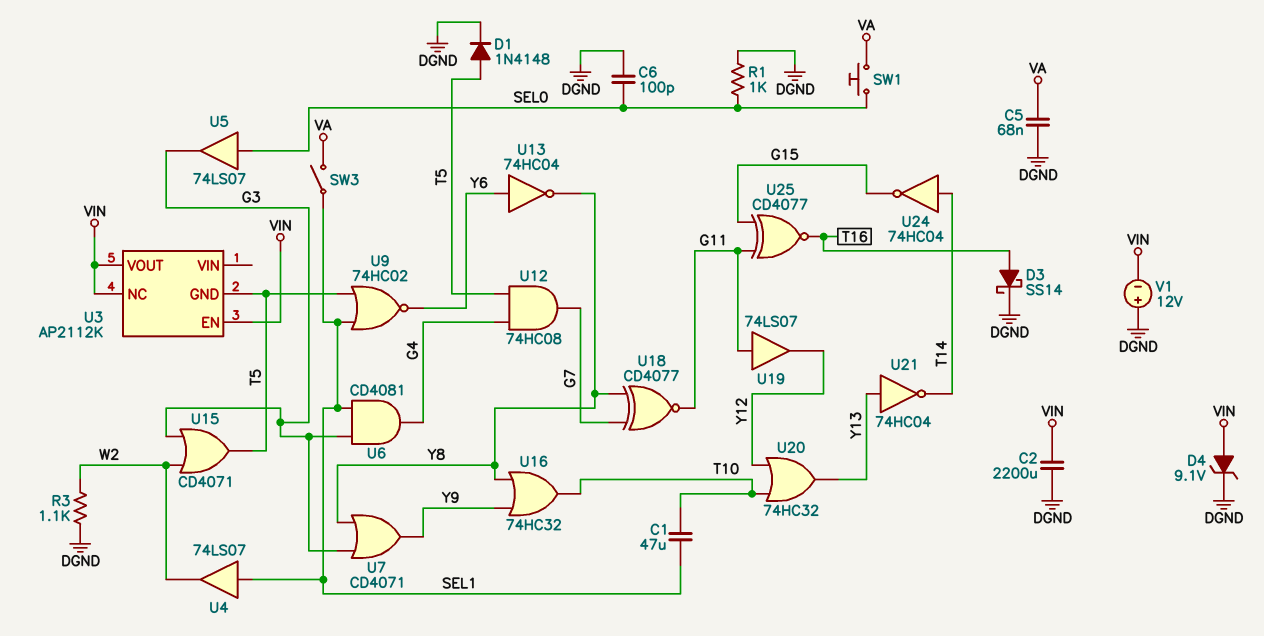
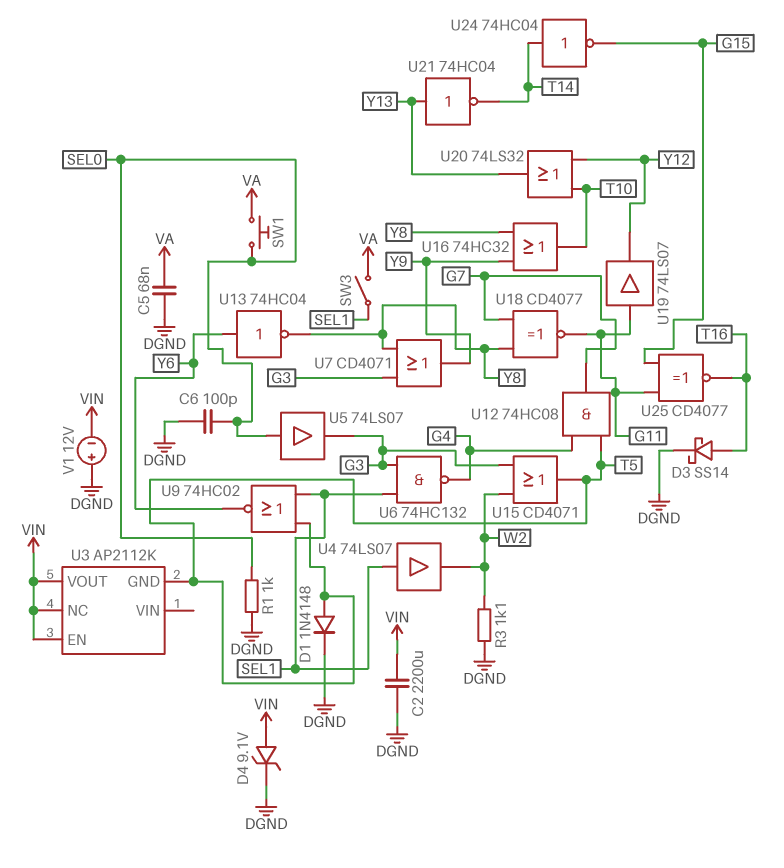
C1: 47uF (SEL1, T10) -> none
U6: AND CD4081 (in G3, in SEL1, out G4) -> NAND 74HC132 (in G3, in SEL1, out G4)
U20: OR 74HC32 (in T10, in Y12, out Y13) -> OR 74LS32 (in T10, in Y12, out Y13)

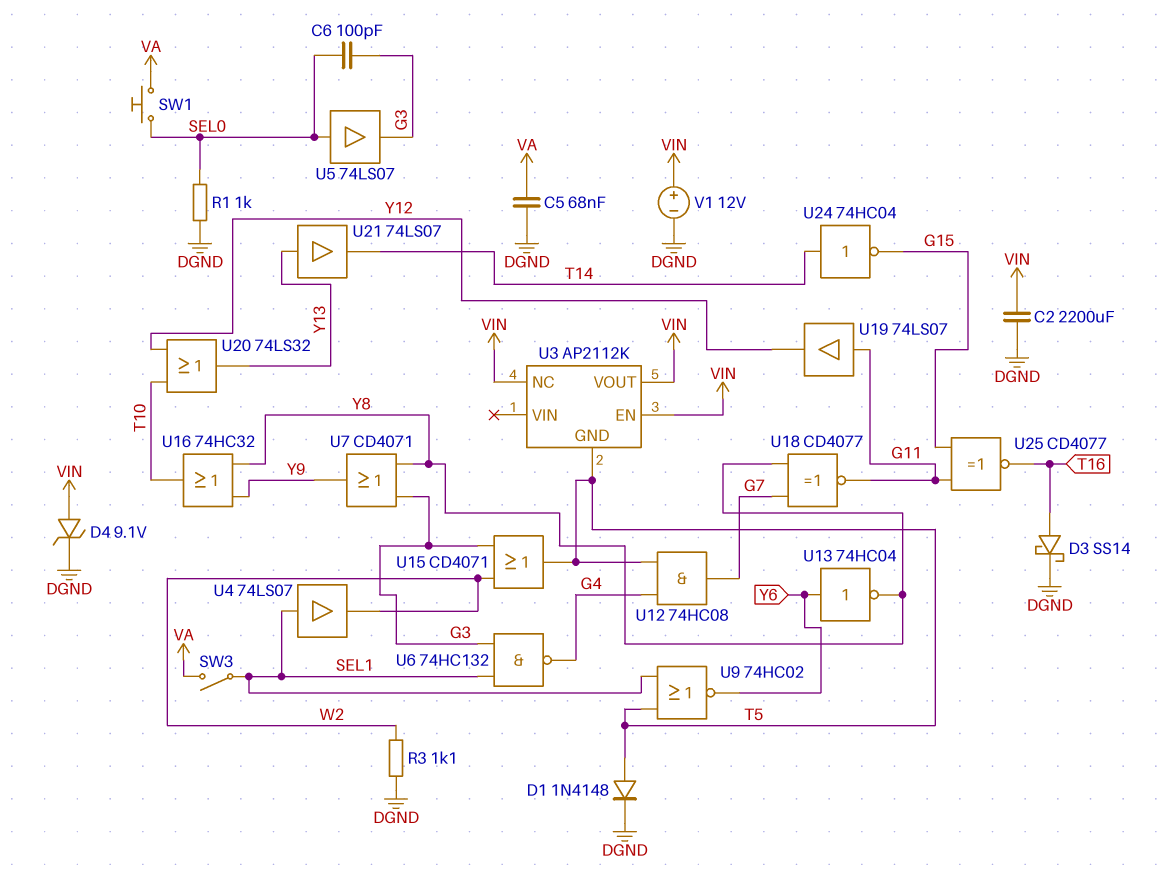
C6: 100pF (DGND, SEL0) -> 100pF (G3, SEL0)
U21: NOT 74HC04 (in Y13, out T14) -> buffer 74LS07 (in Y13, out T14)
V1: 12V (plus DGND, minus VIN) -> 12V (plus VIN, minus DGND)

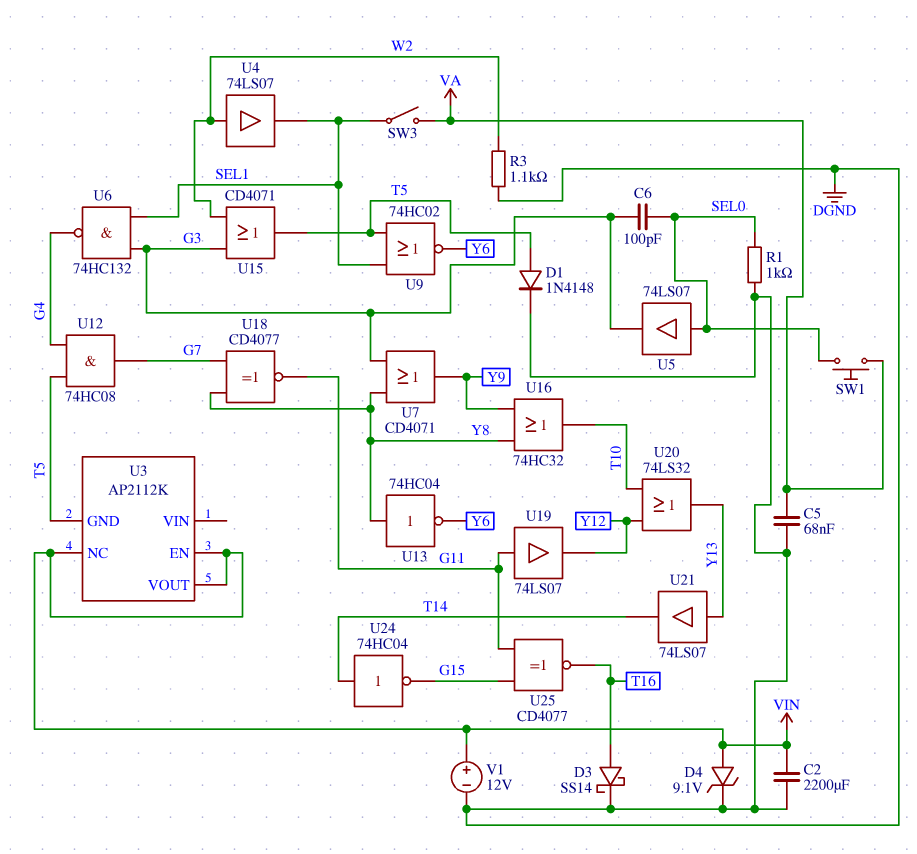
U4: buffer 74LS07 (in SEL1, out W2) -> buffer 74LS07 (in W2, out SEL1)
U13: NOT 74HC04 (in Y6, out Y8) -> NOT 74HC04 (in Y8, out Y6)

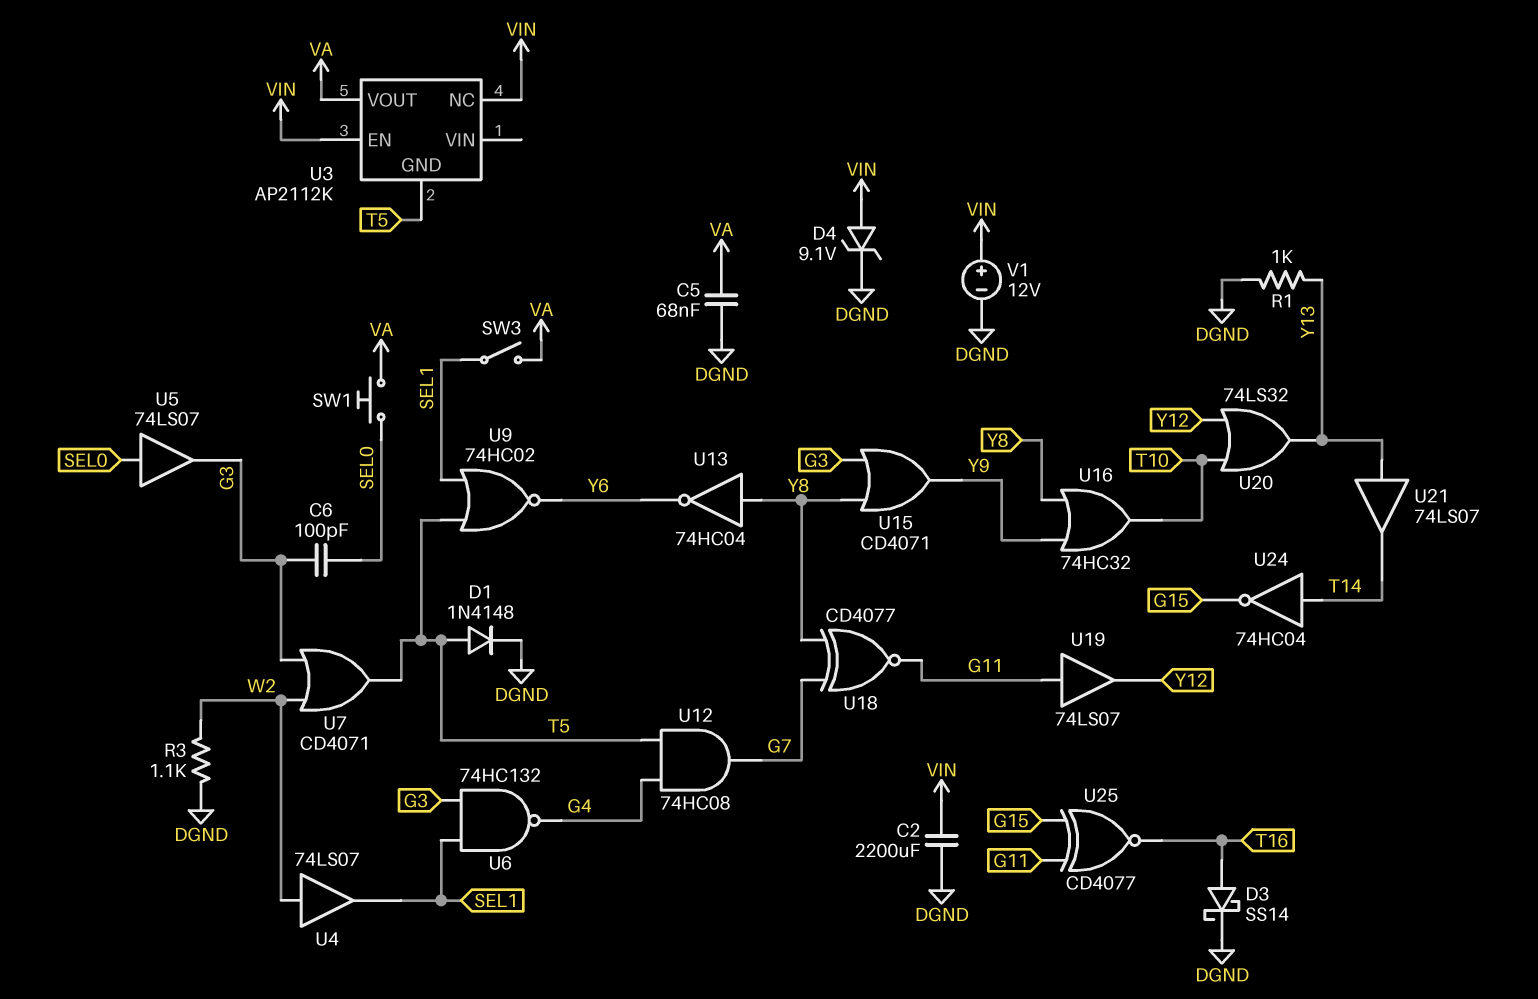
R1: 1k (DGND, SEL0) -> 1k (DGND, Y13)
U3 pin VOUT: VIN -> VA
U7: OR CD4071 (in G3, in Y8, out Y9) -> OR CD4071 (in G3, in W2, out T5)
U15: OR CD4071 (in G3, in W2, out T5) -> OR CD4071 (in G3, in Y8, out Y9)

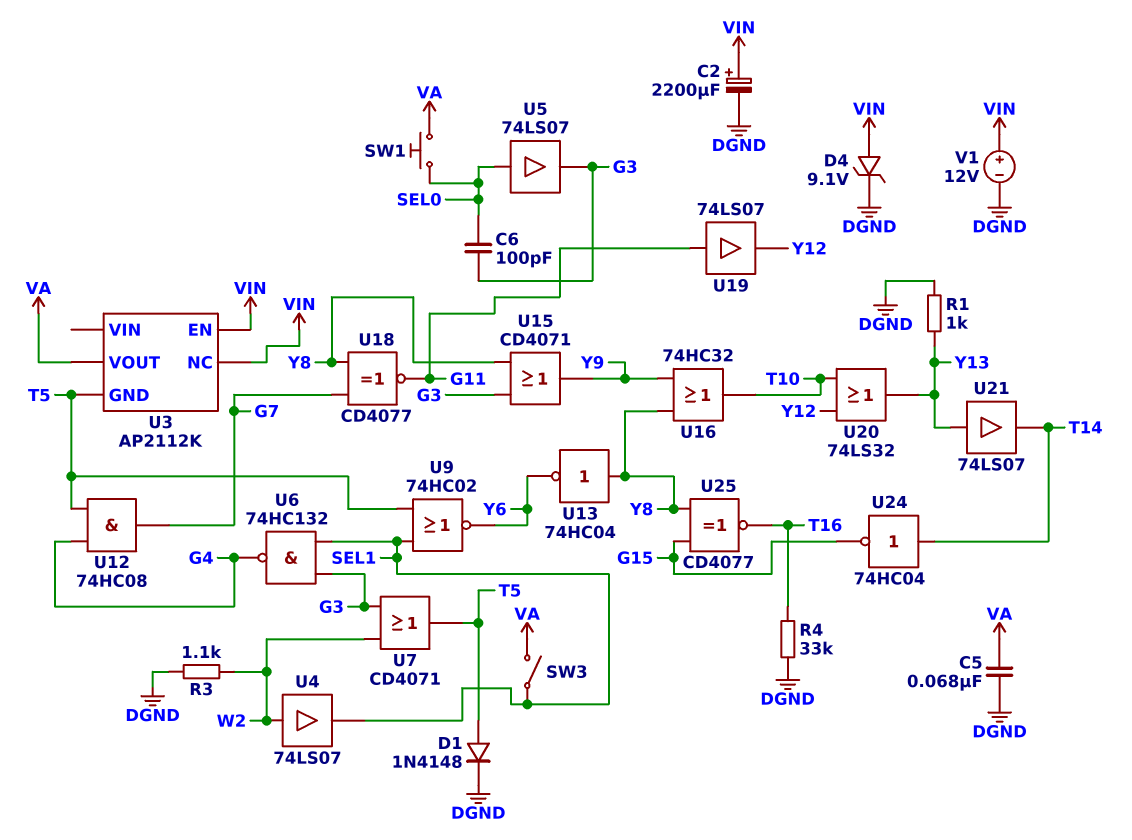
C2: 2200uF (DGND, VIN) -> 2200uF (plus VIN, minus DGND)
D3: schottky SS14 (A T16, K DGND) -> none
R4: none -> 33k (DGND, T16)
U25: XNOR CD4077 (in G11, in G15, out T16) -> XNOR CD4077 (in G15, in Y8, out T16)

